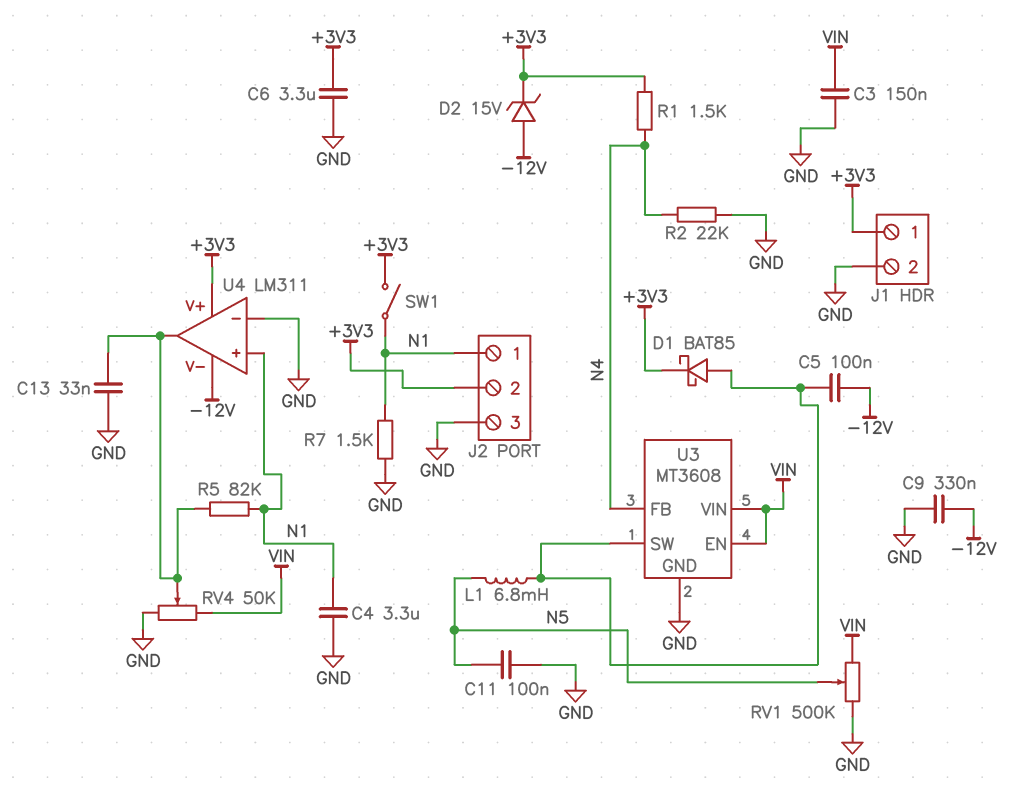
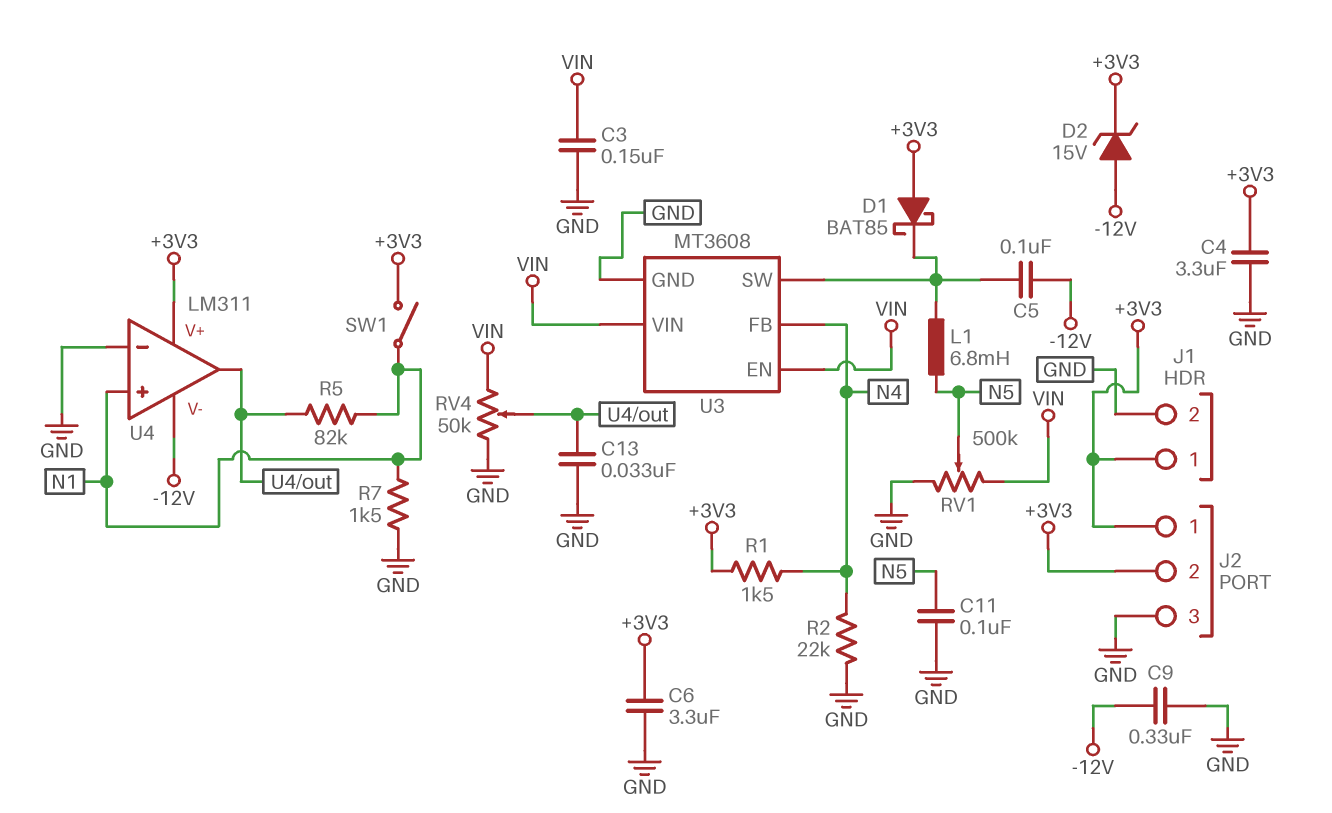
C4: 3.3uF (GND, N1) -> 3.3uF (+3V3, GND)
D1: schottky BAT85 (A U3/SW, K +3V3) -> schottky BAT85 (A +3V3, K U3/SW)
J2 pin 1: N1 -> +3V3

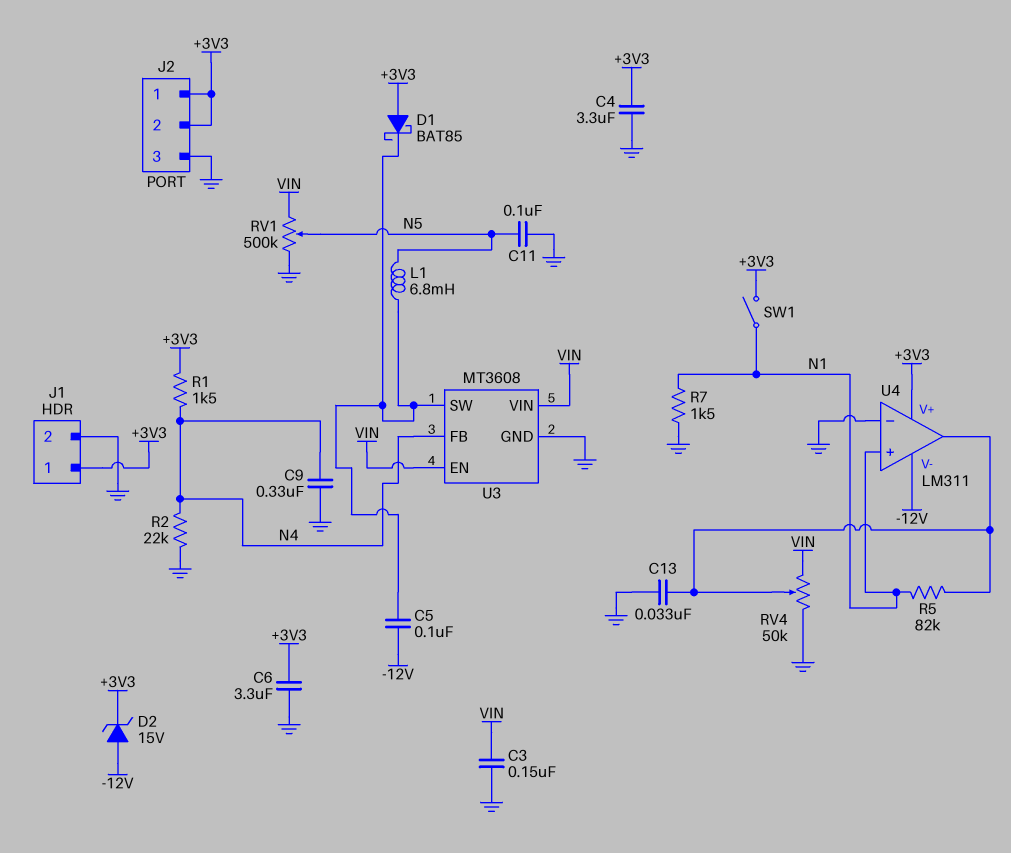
C9: 330nF (-12V, GND) -> 330nF (GND, N4)

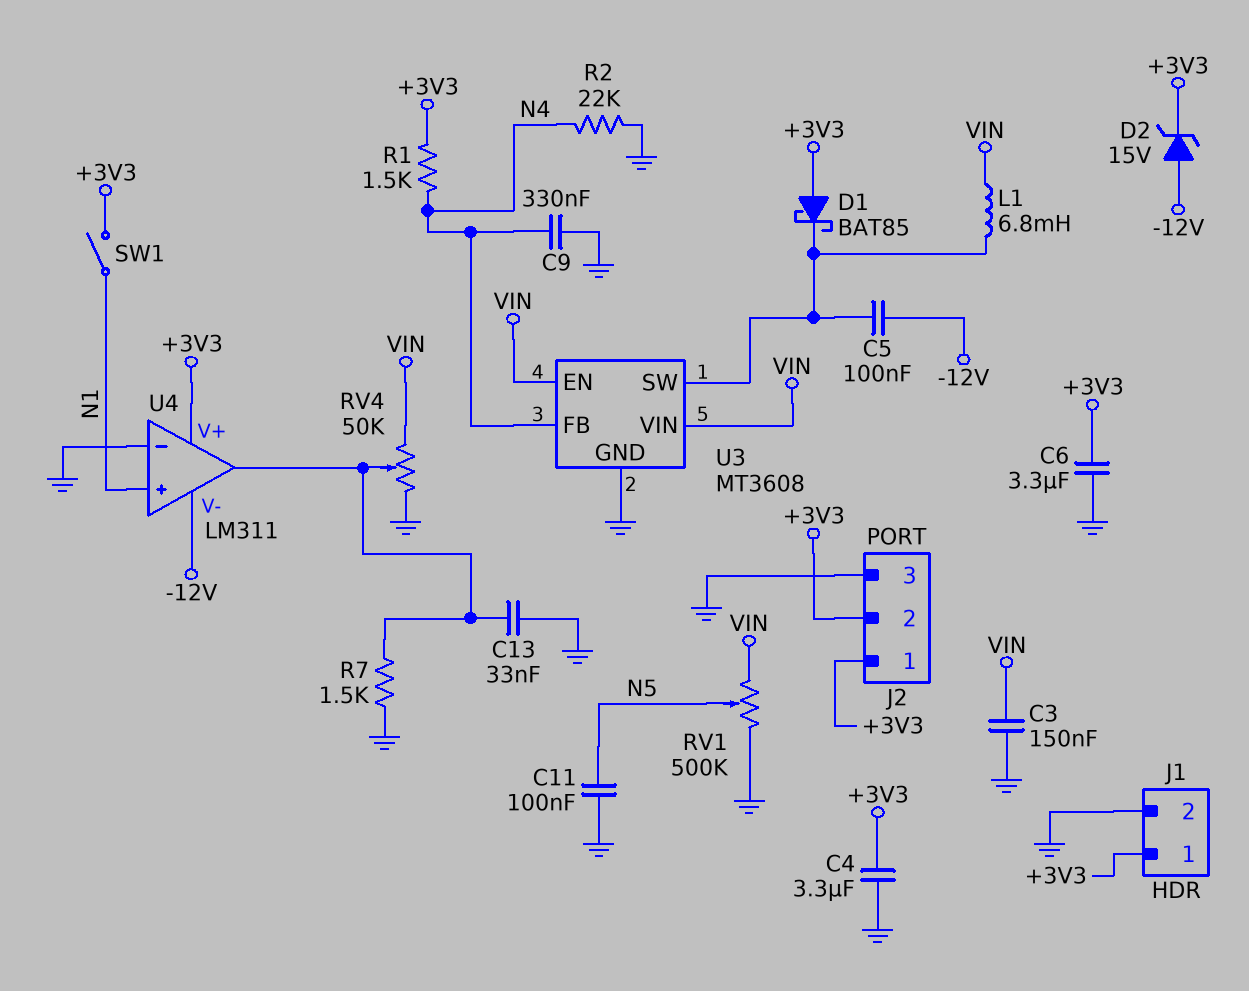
L1: 6.8mH (N5, U3/SW) -> 6.8mH (U3/SW, VIN)
R5: 82k (N1, U4/out) -> none
R7: 1.5k (GND, N1) -> 1.5k (GND, U4/out)

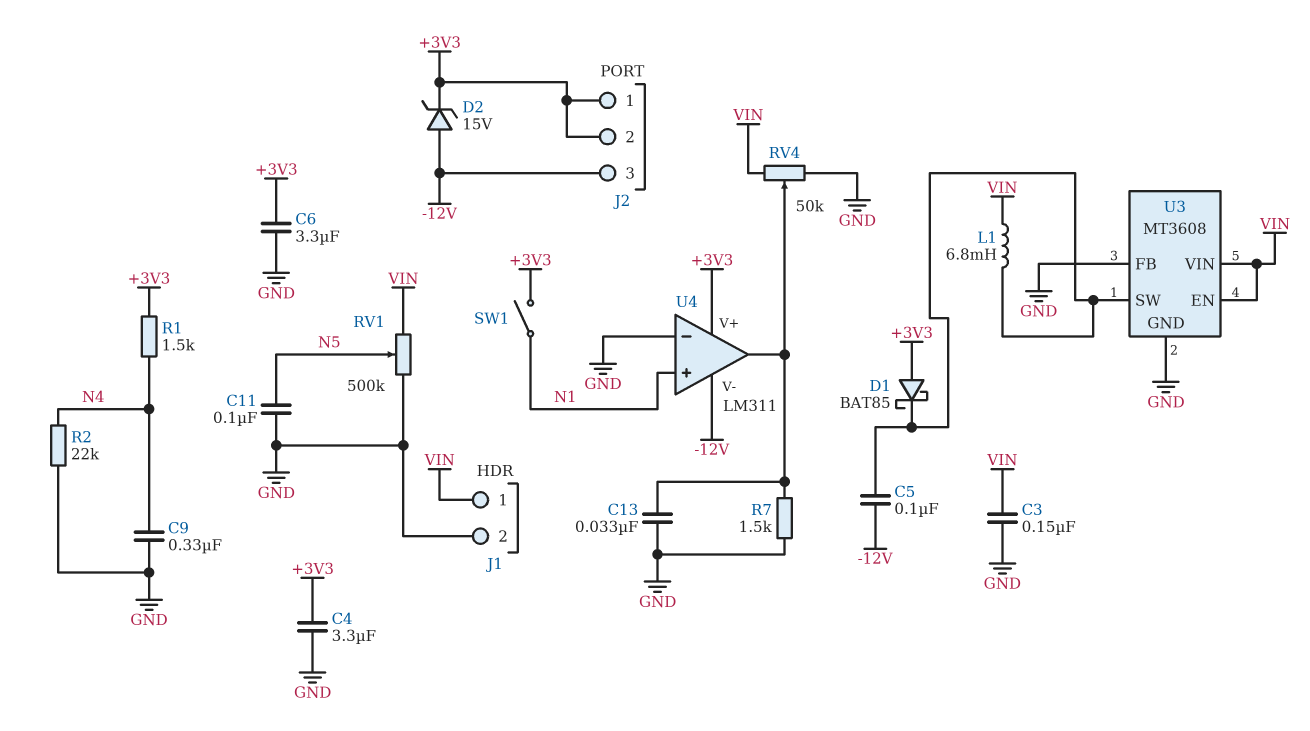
J1 pin 1: +3V3 -> VIN
J2 pin 3: GND -> -12V
U3 pin FB: N4 -> GND

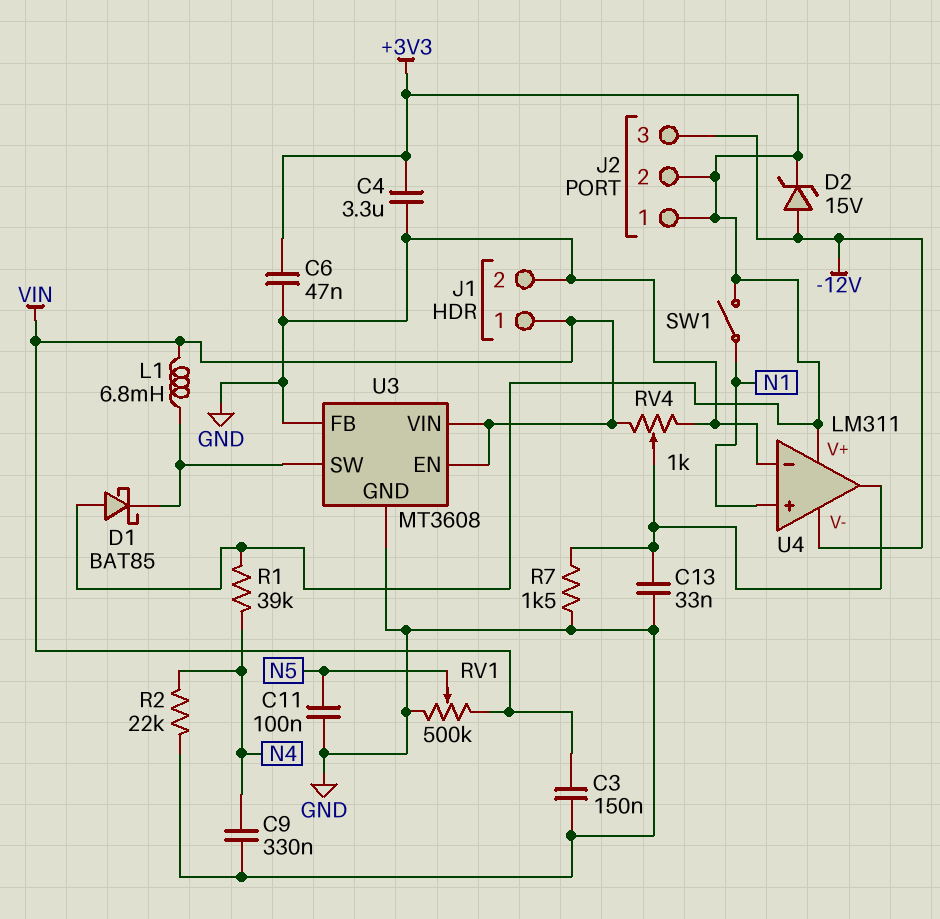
C5: 100nF (-12V, U3/SW) -> none
C6: 3.3uF (+3V3, GND) -> 47nF (+3V3, GND)
R1: 1.5k (+3V3, N4) -> 39k (+3V3, N4)
RV4: 50k (GND, VIN, wiper U4/out) -> 1k (GND, VIN, wiper U4/out)

